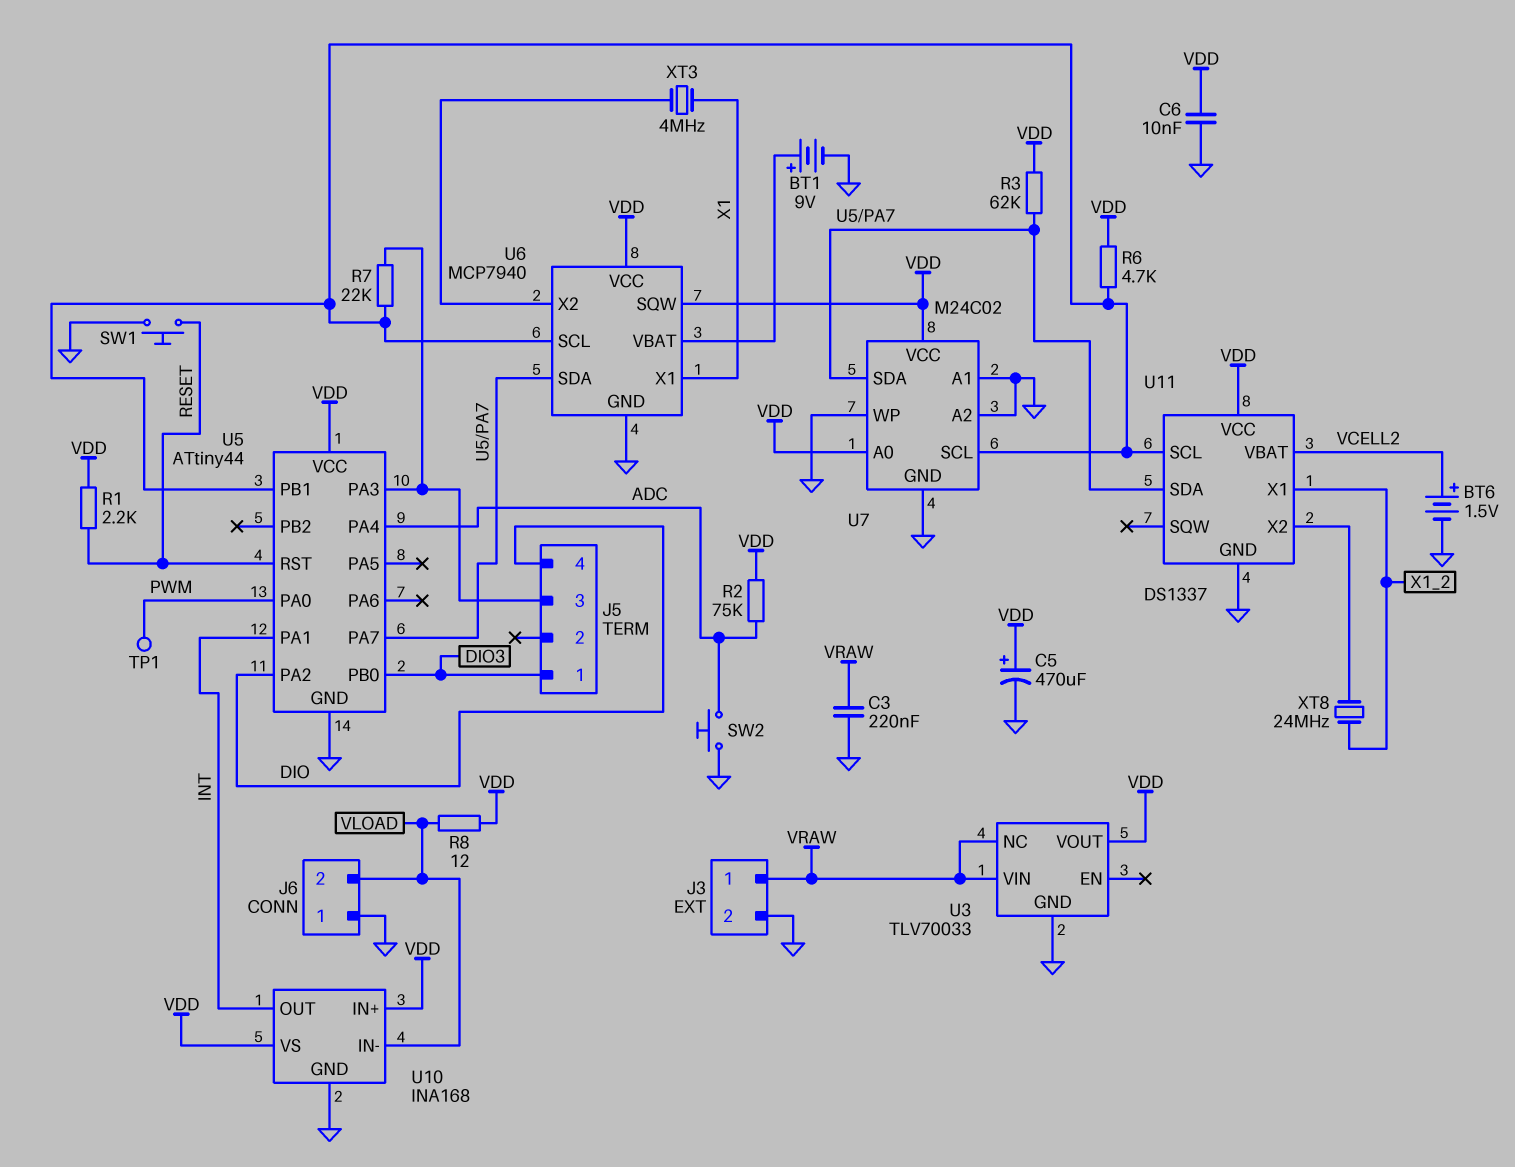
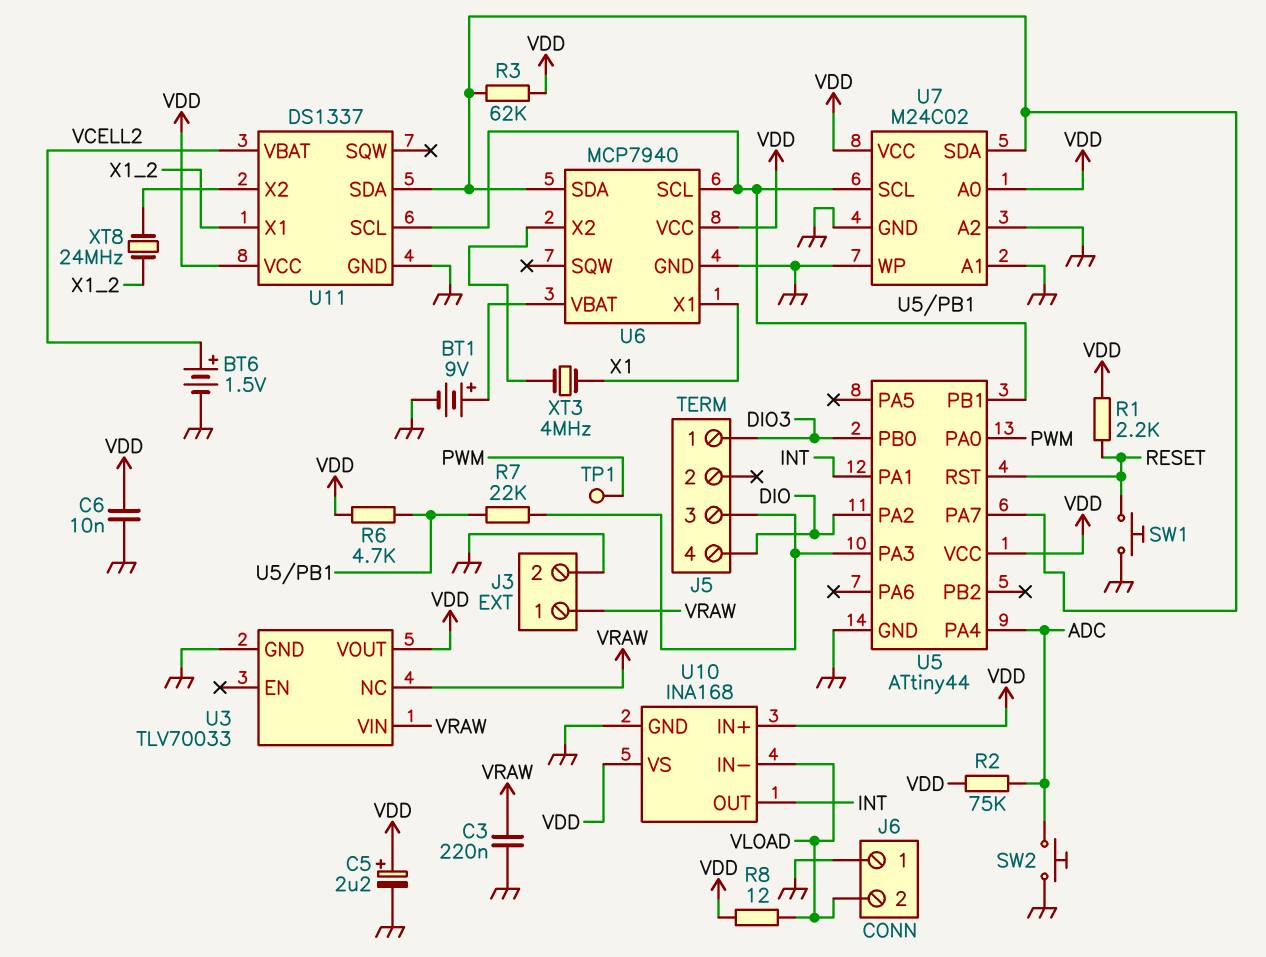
C5: 470uF (plus VDD, minus GND) -> 2.2uF (plus VDD, minus GND)
U6 pin SQW: VDD -> none

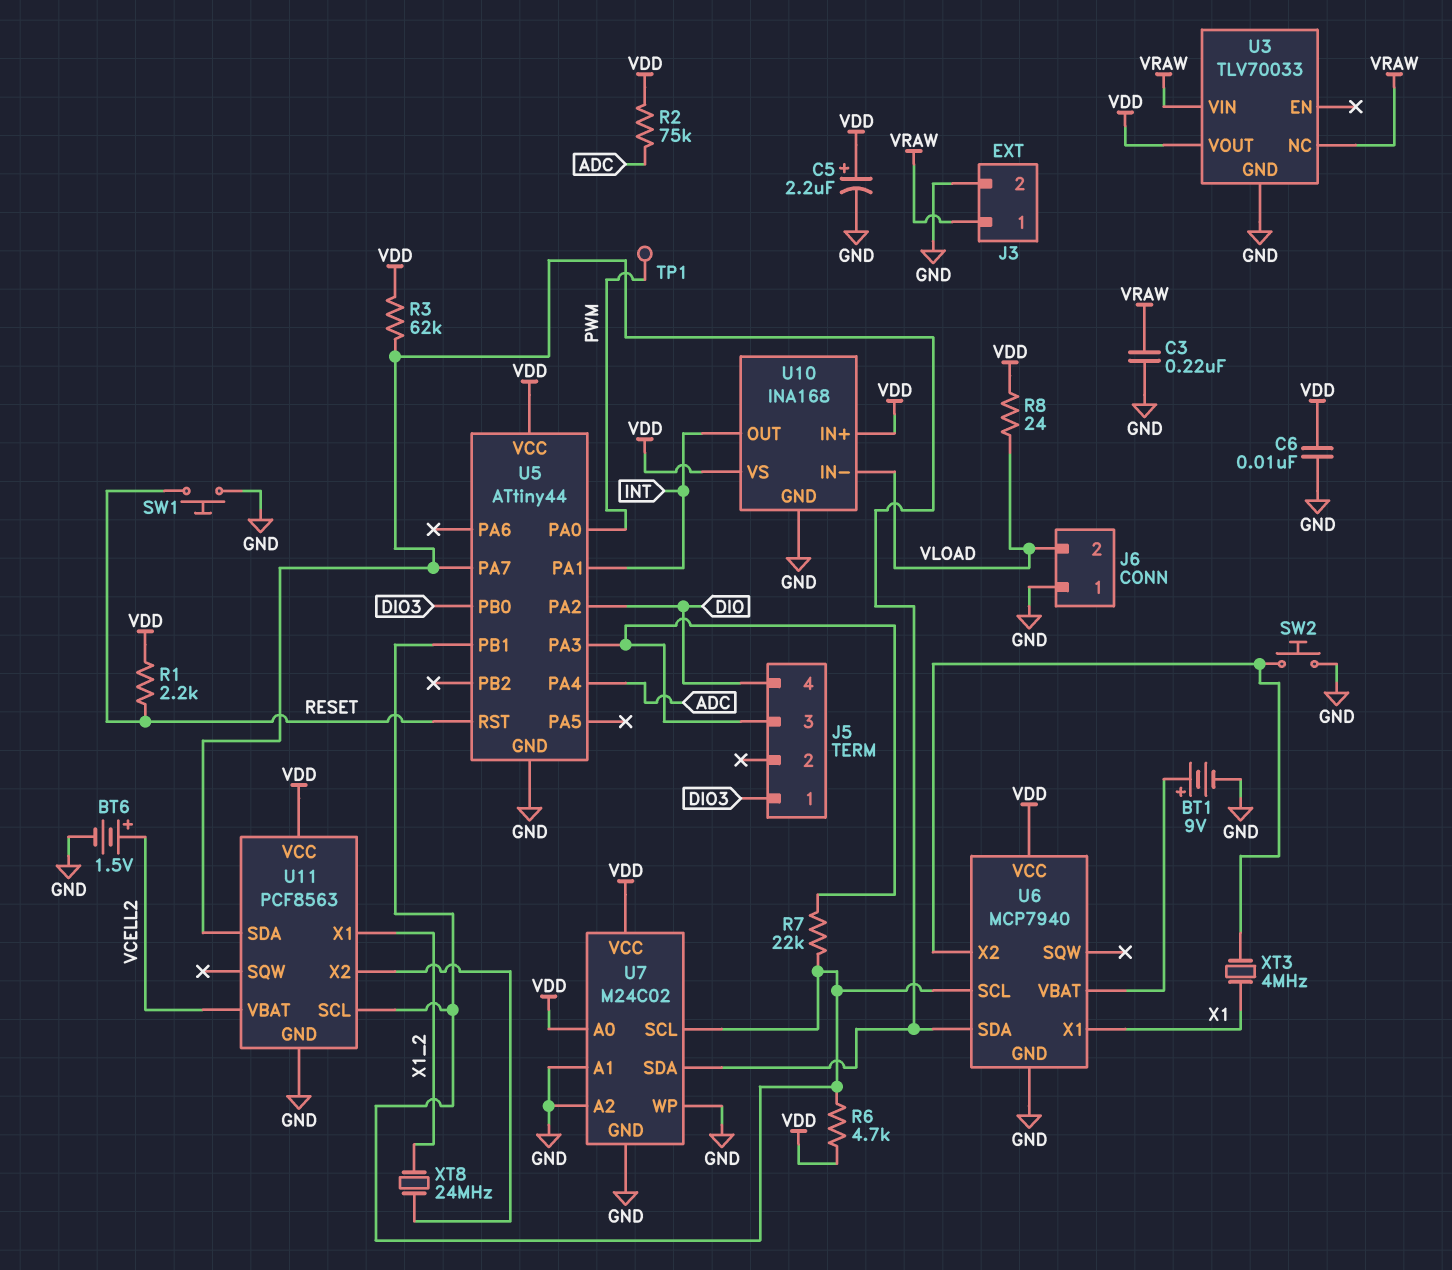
R8: 12 (VDD, VLOAD) -> 24 (VDD, VLOAD)
SW2: button (ADC, GND) -> button (GND, U6/X2)
U11: DS1337 -> PCF8563

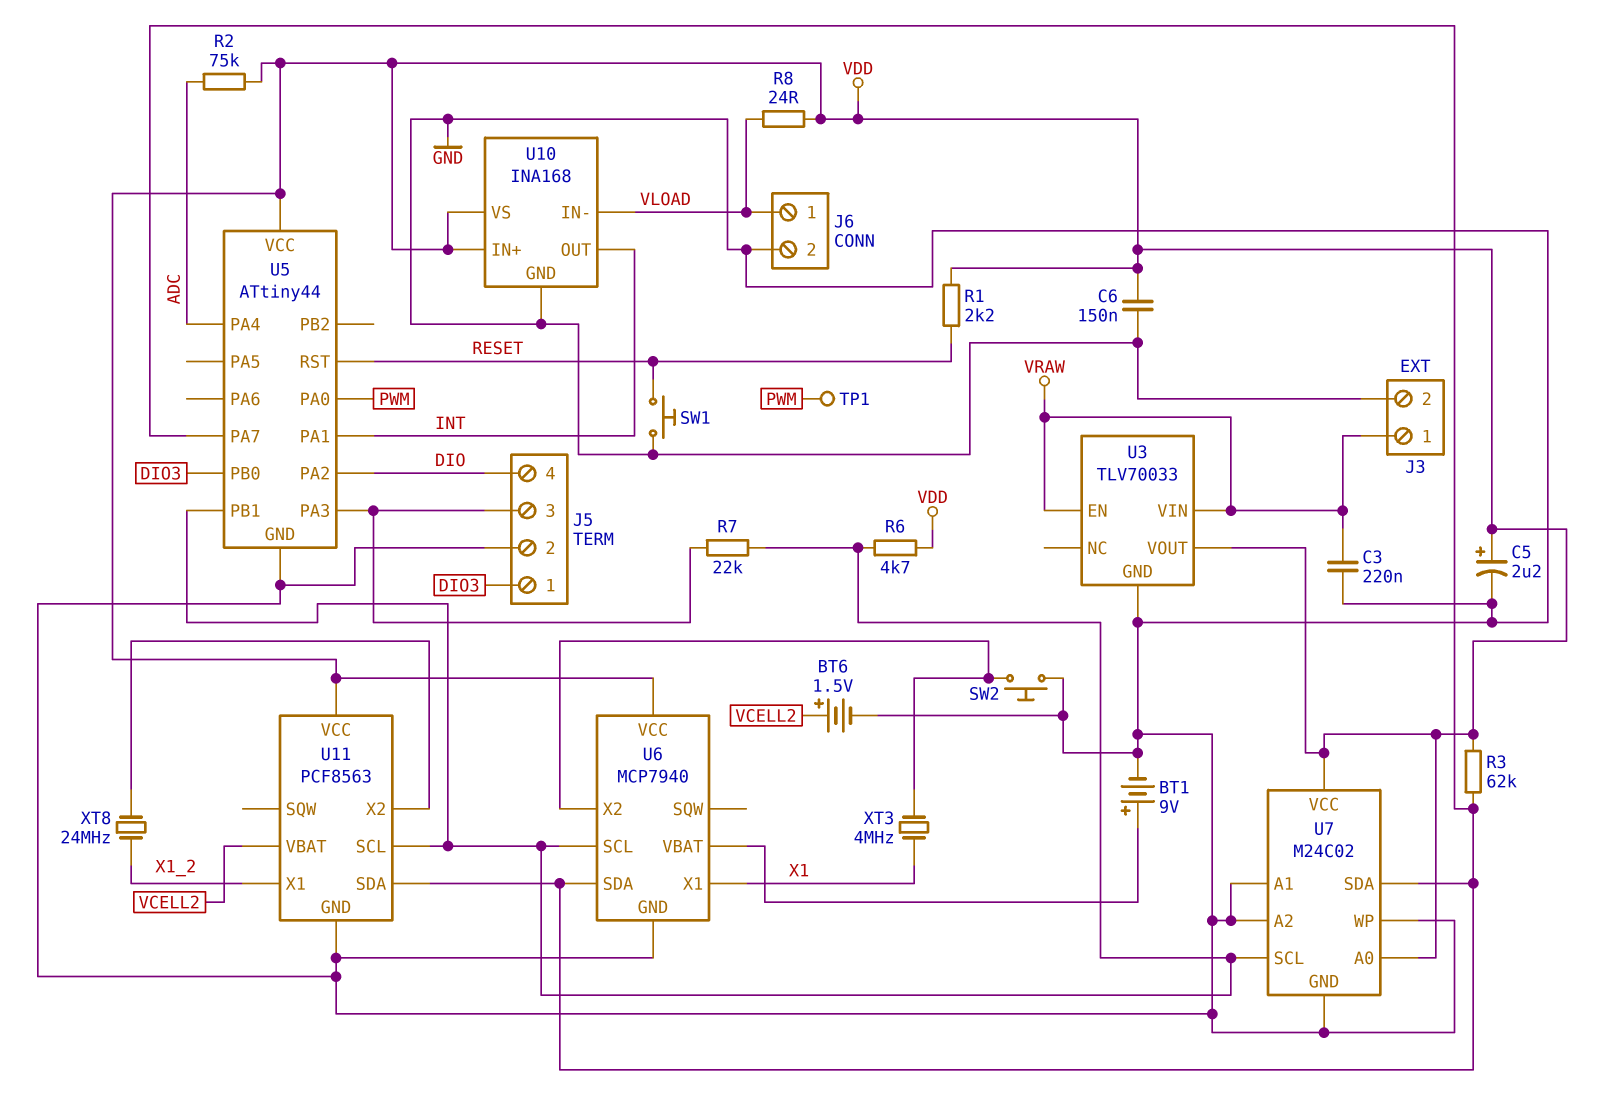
C6: 10nF (GND, VDD) -> 150nF (GND, VDD)
J5 pin 2: none -> GND
J6 pin 1: GND -> VLOAD
J6 pin 2: VLOAD -> GND
U3 pin EN: none -> VRAW
U3 pin NC: VRAW -> none

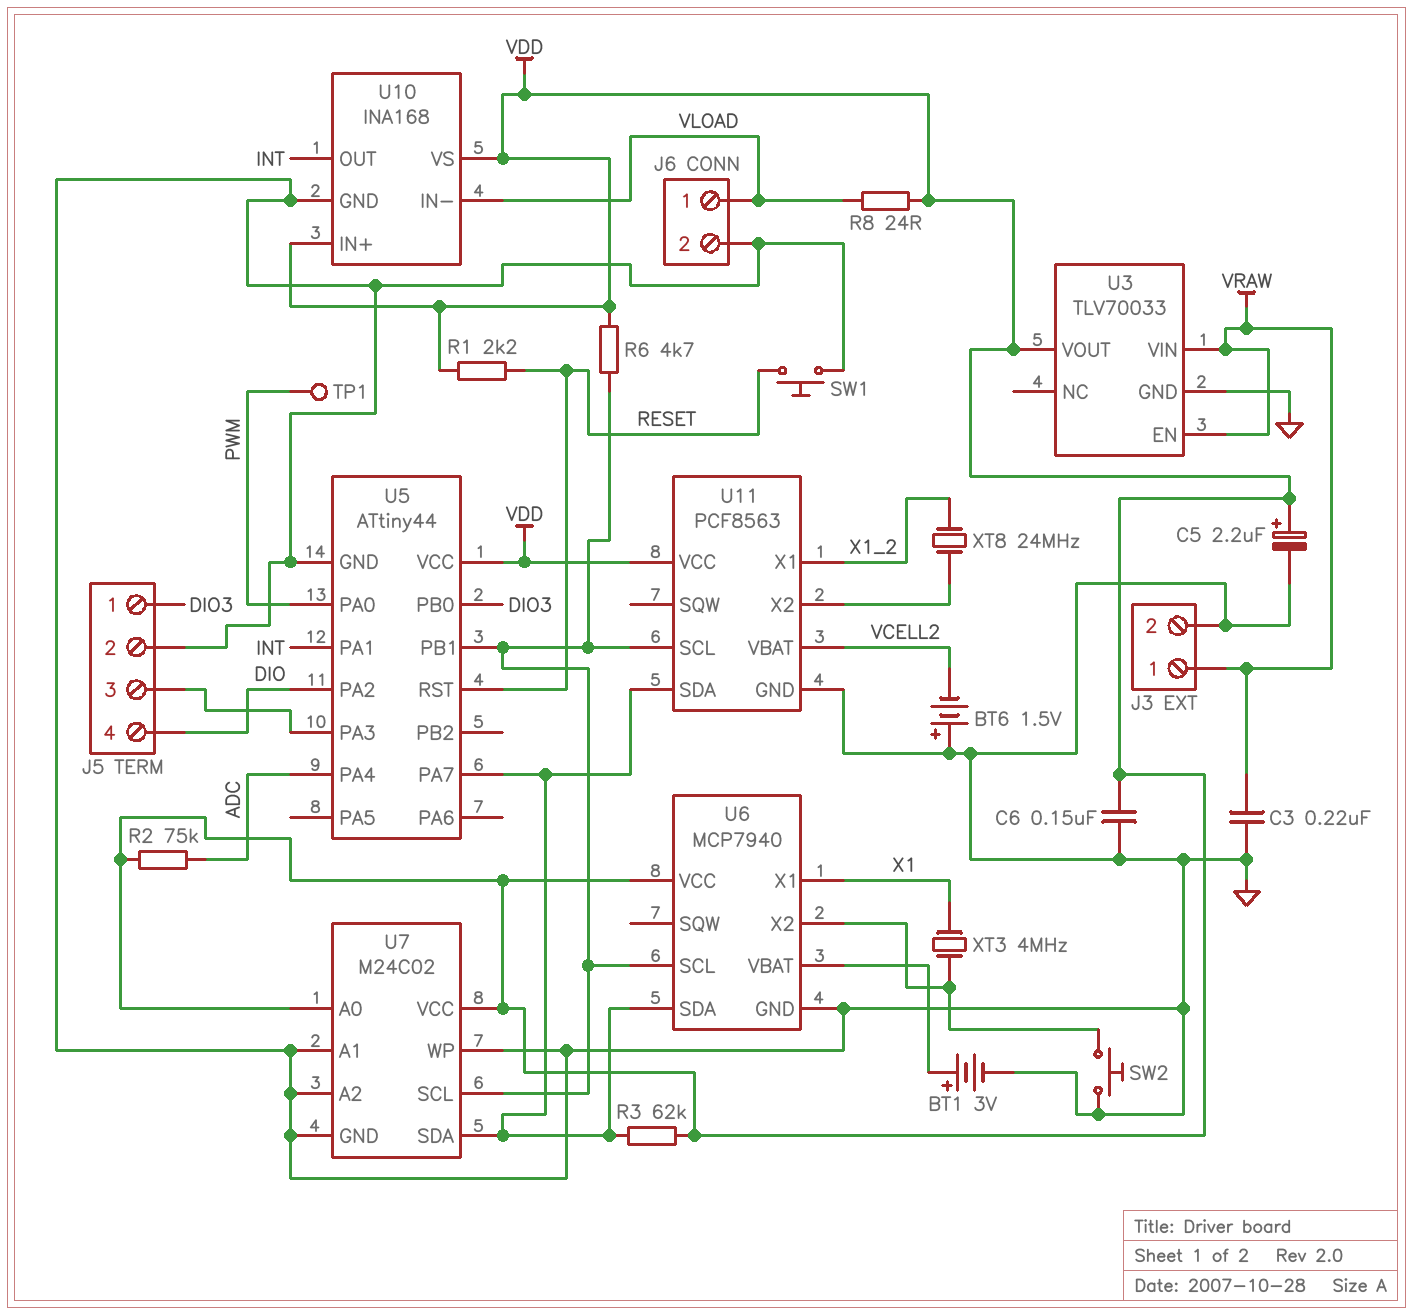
BT1: 9V (plus U6/VBAT, minus GND) -> 3V (plus U6/VBAT, minus GND)
BT6: 1.5V (plus VCELL2, minus GND) -> 1.5V (plus GND, minus VCELL2)
R7: 22k (J5/3, U5/PB1) -> none

